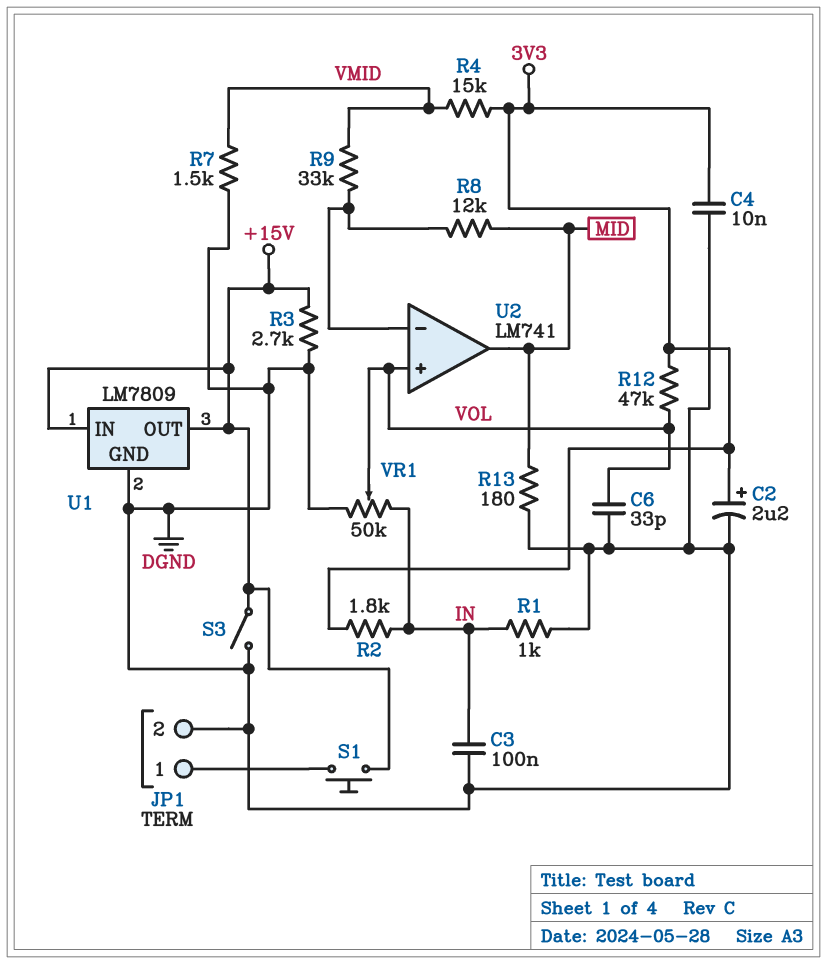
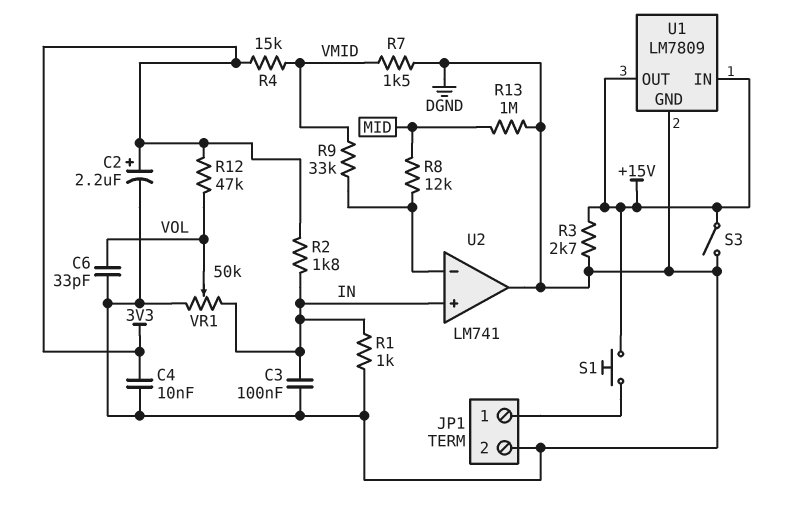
R13: 180 (DGND, MID) -> 1M (DGND, MID)
U2 pin in+: VOL -> IN
U2 pin out: MID -> DGND

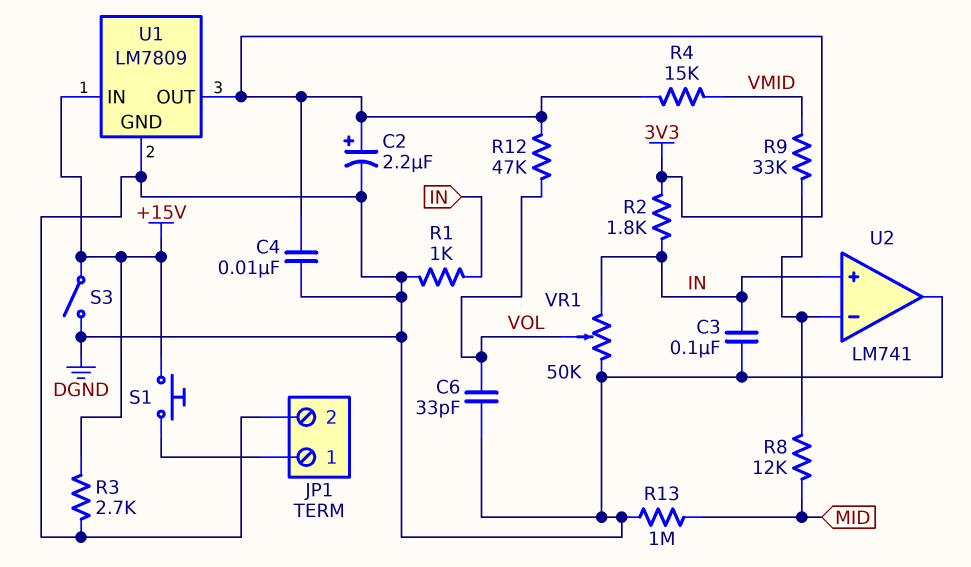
R7: 1.5k (DGND, VMID) -> none
U1 pin OUT: +15V -> 3V3

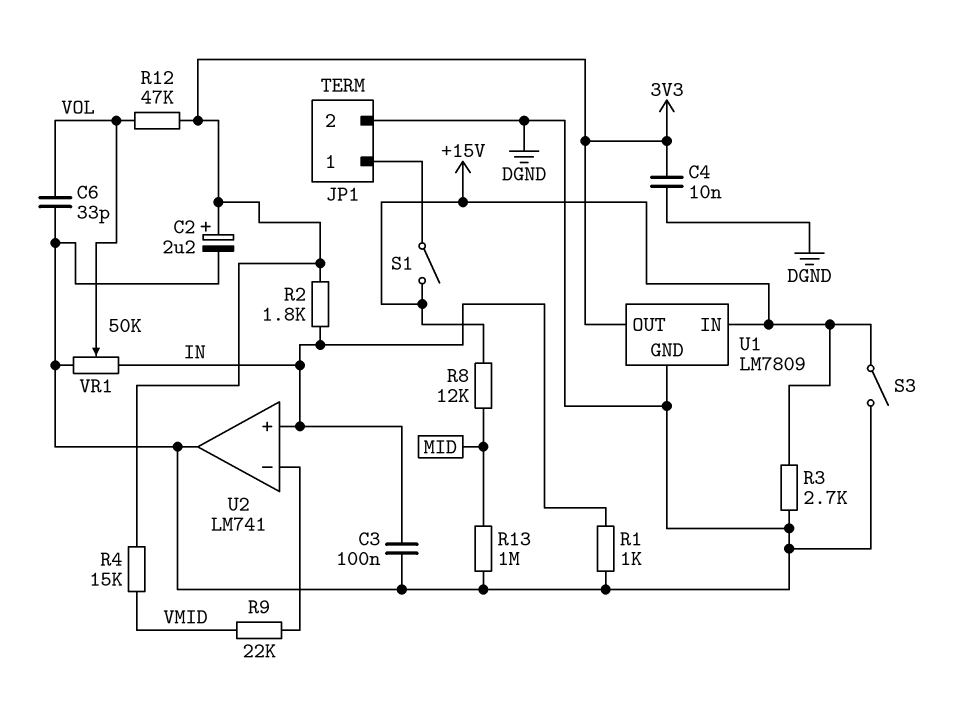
R8: 12k (MID, U2/in-) -> 12k (+15V, MID)
R9: 33k (U2/in-, VMID) -> 22k (U2/in-, VMID)
S1: button (+15V, JP1/1) -> switch (+15V, JP1/1)

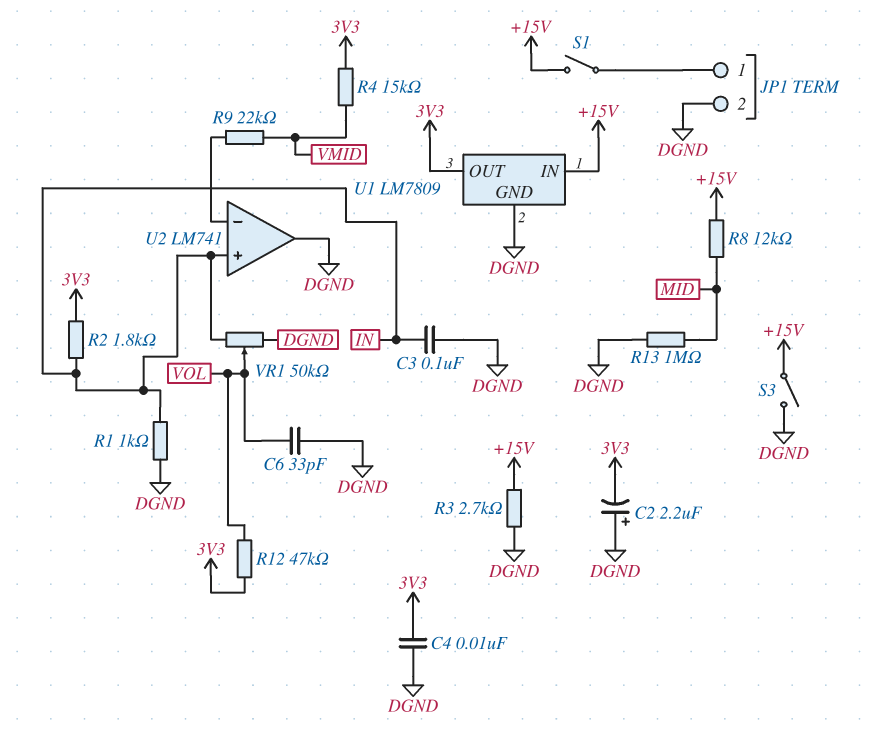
C2: 2.2uF (plus 3V3, minus DGND) -> 2.2uF (plus DGND, minus 3V3)

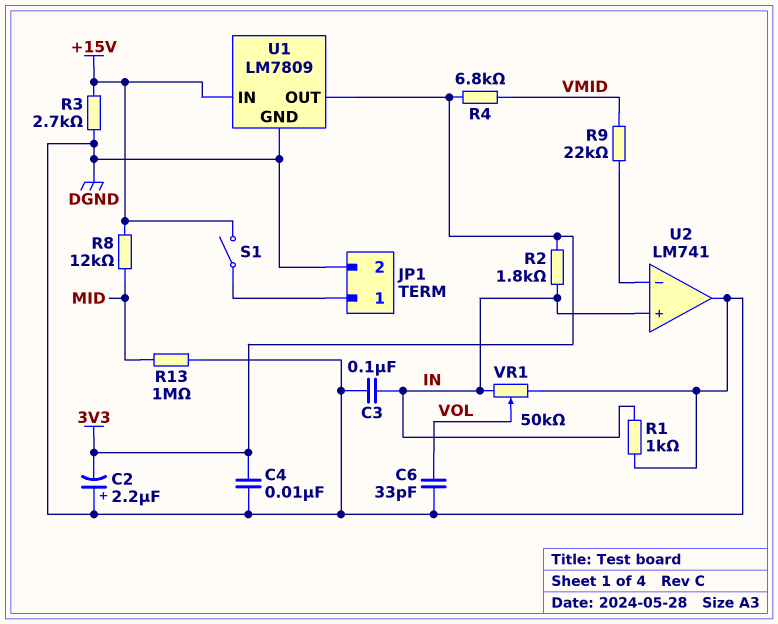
R4: 15k (3V3, VMID) -> 6.8k (3V3, VMID)
R12: 47k (3V3, VOL) -> none
S3: switch (+15V, DGND) -> none

